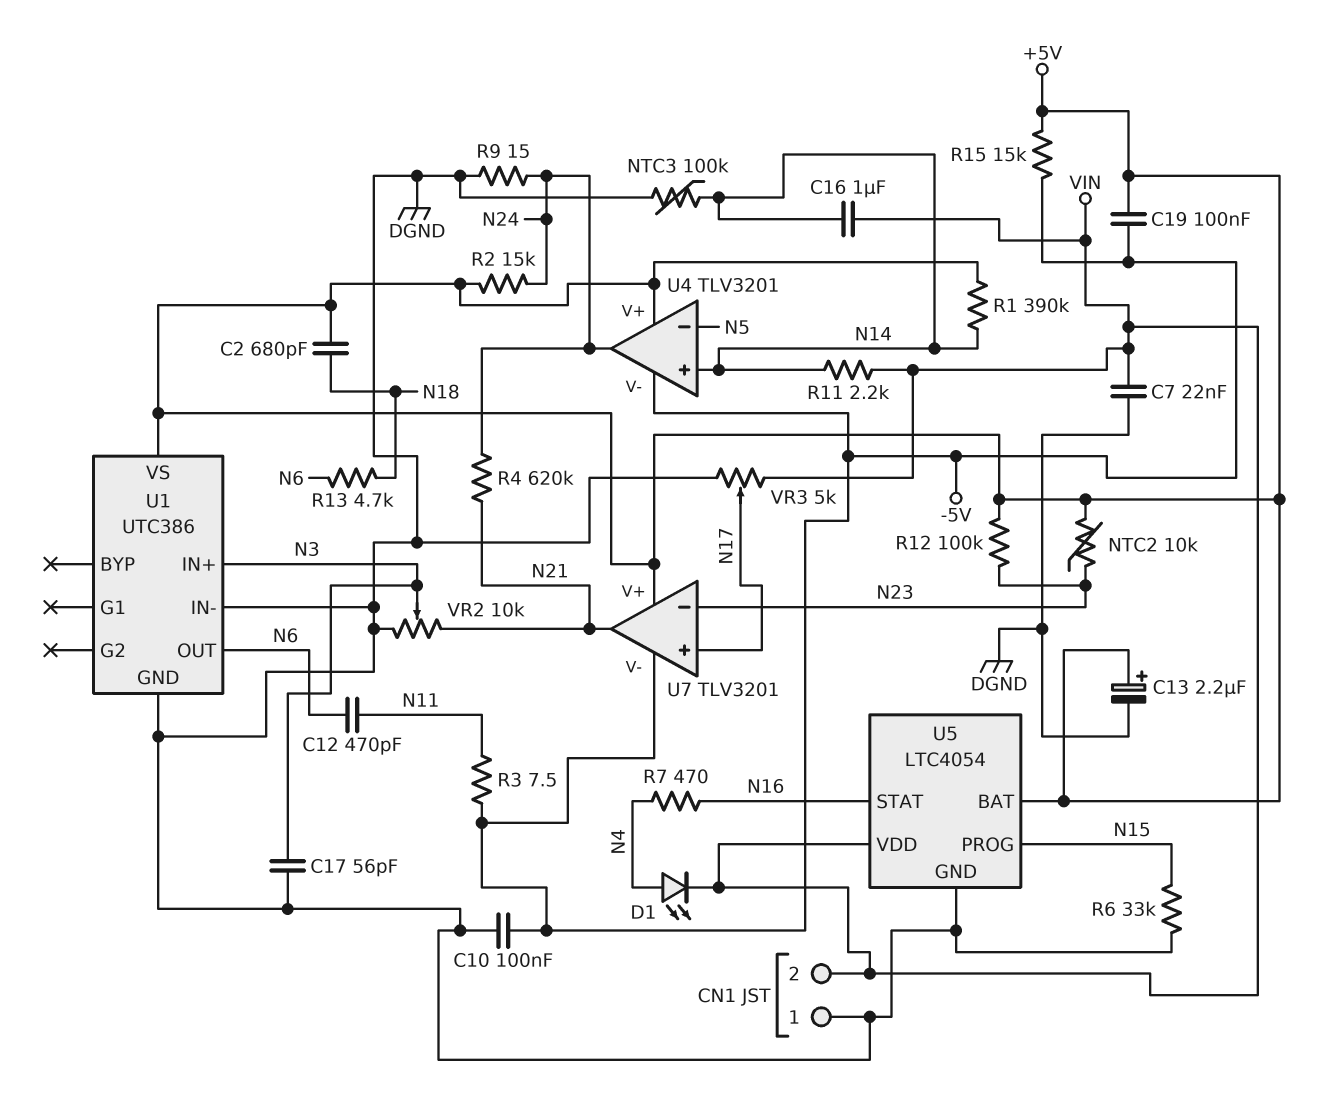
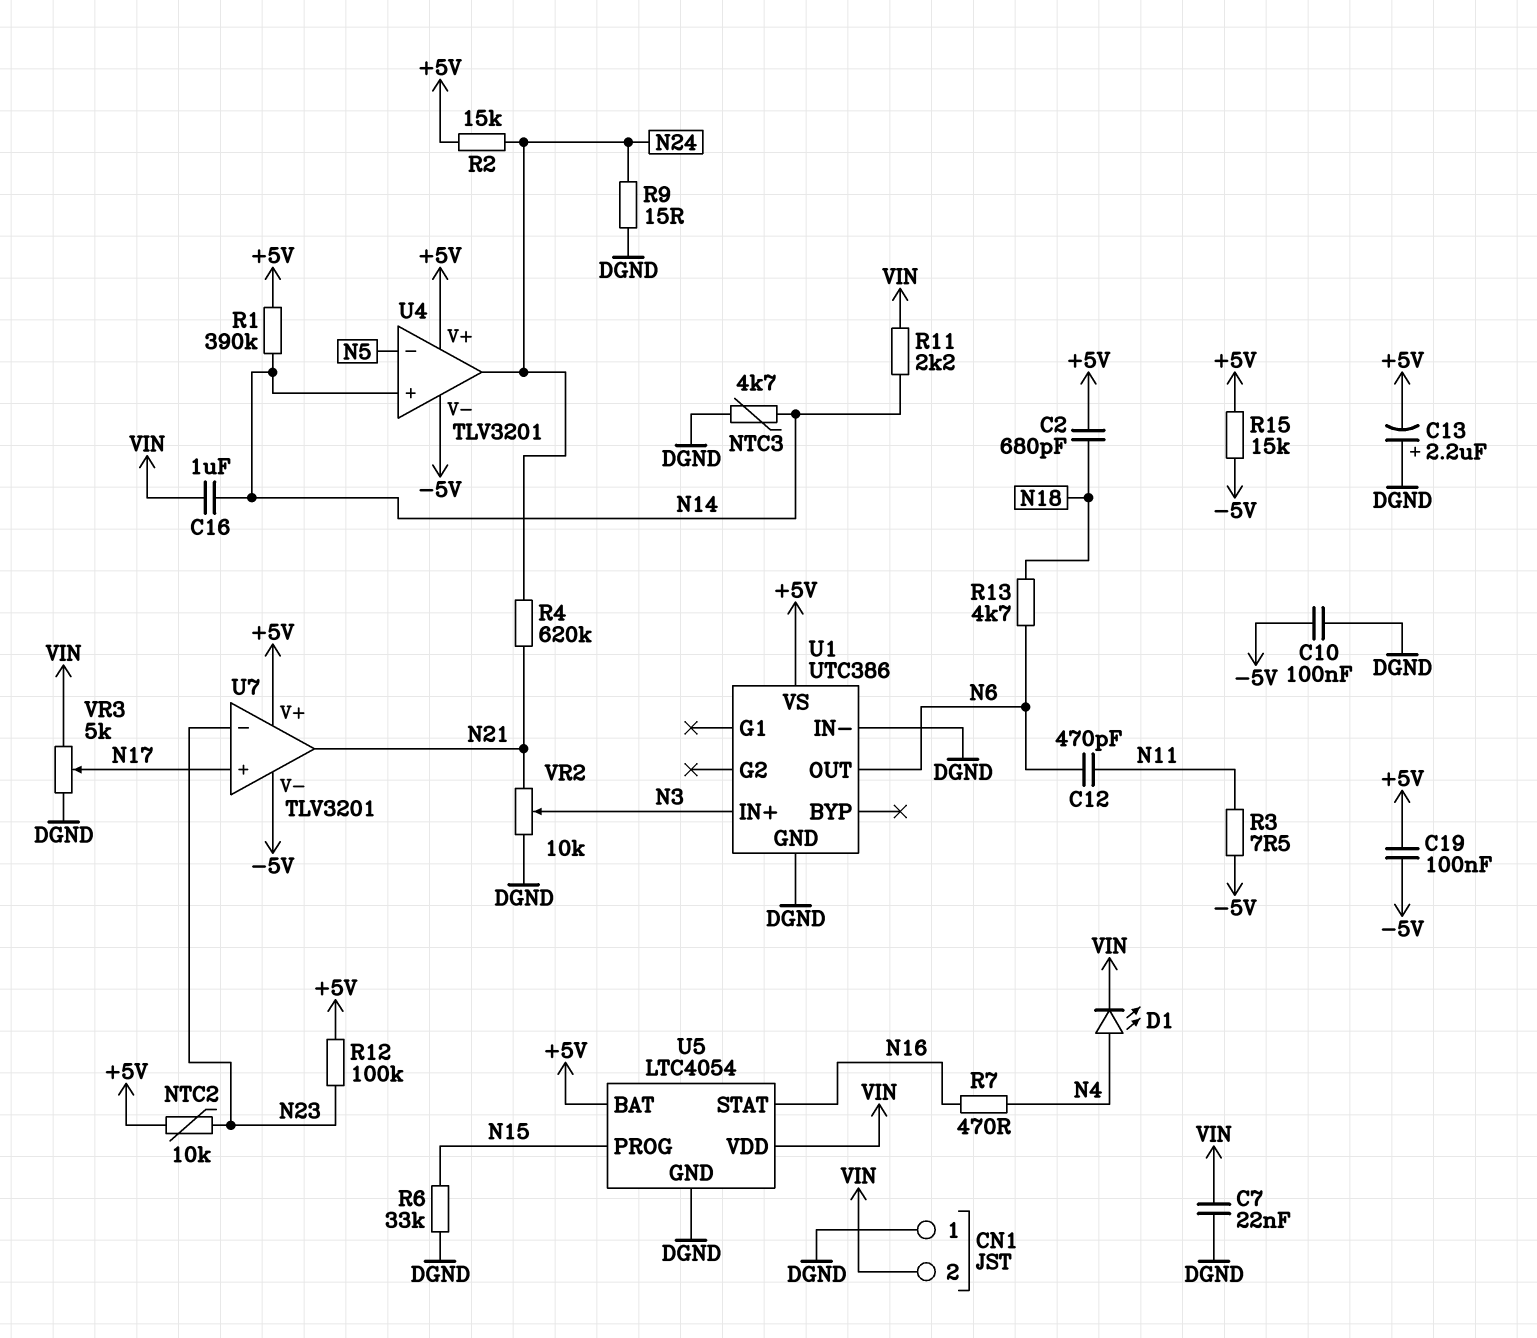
C13: 2.2uF (plus +5V, minus DGND) -> 2.2uF (plus DGND, minus +5V)
C17: 56pF (DGND, N3) -> none
NTC3: 100k (DGND, N14) -> 4.7k (DGND, N14)

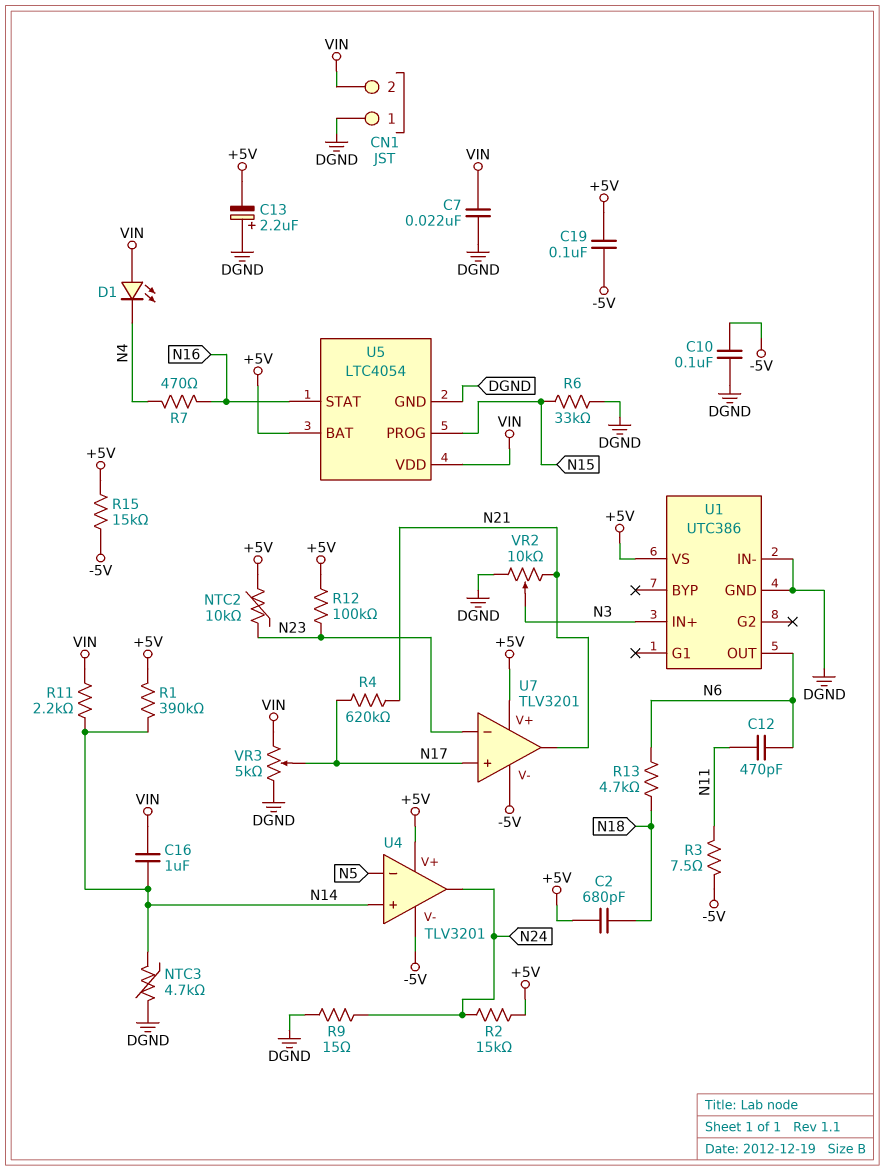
D1: LED (A N4, K VIN) -> LED (A VIN, K N4)
R4: 620k (N21, N24) -> 620k (N17, N21)

